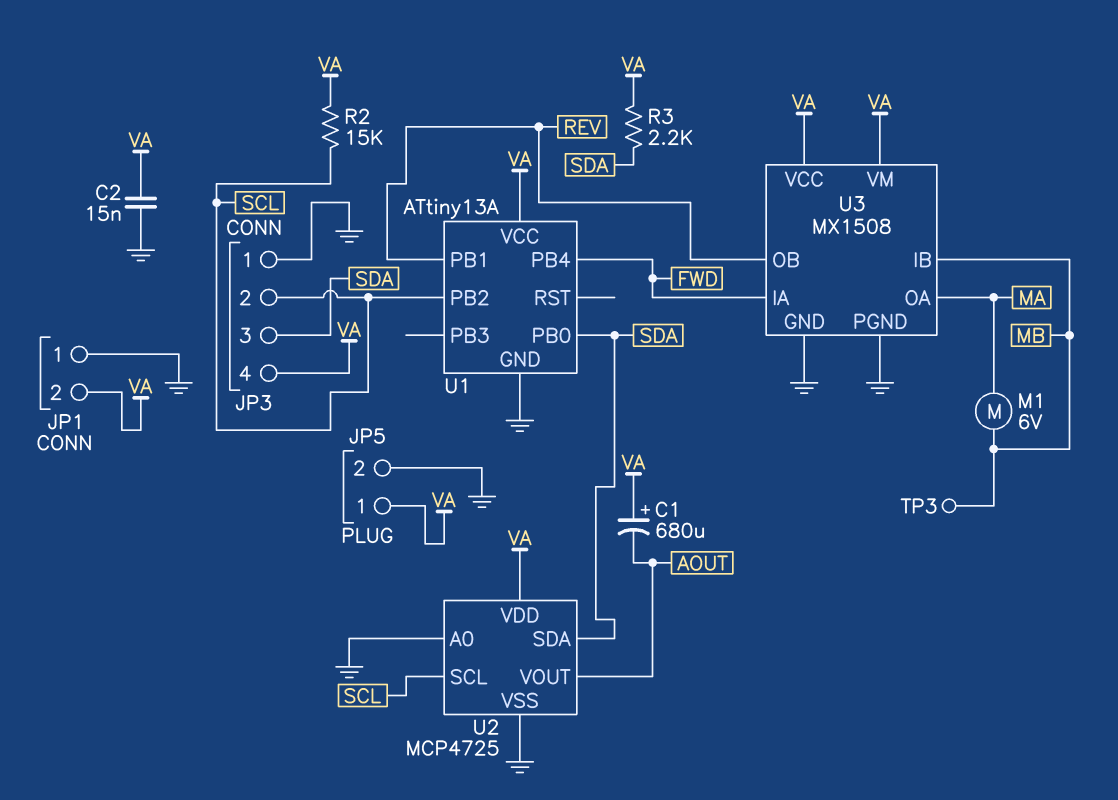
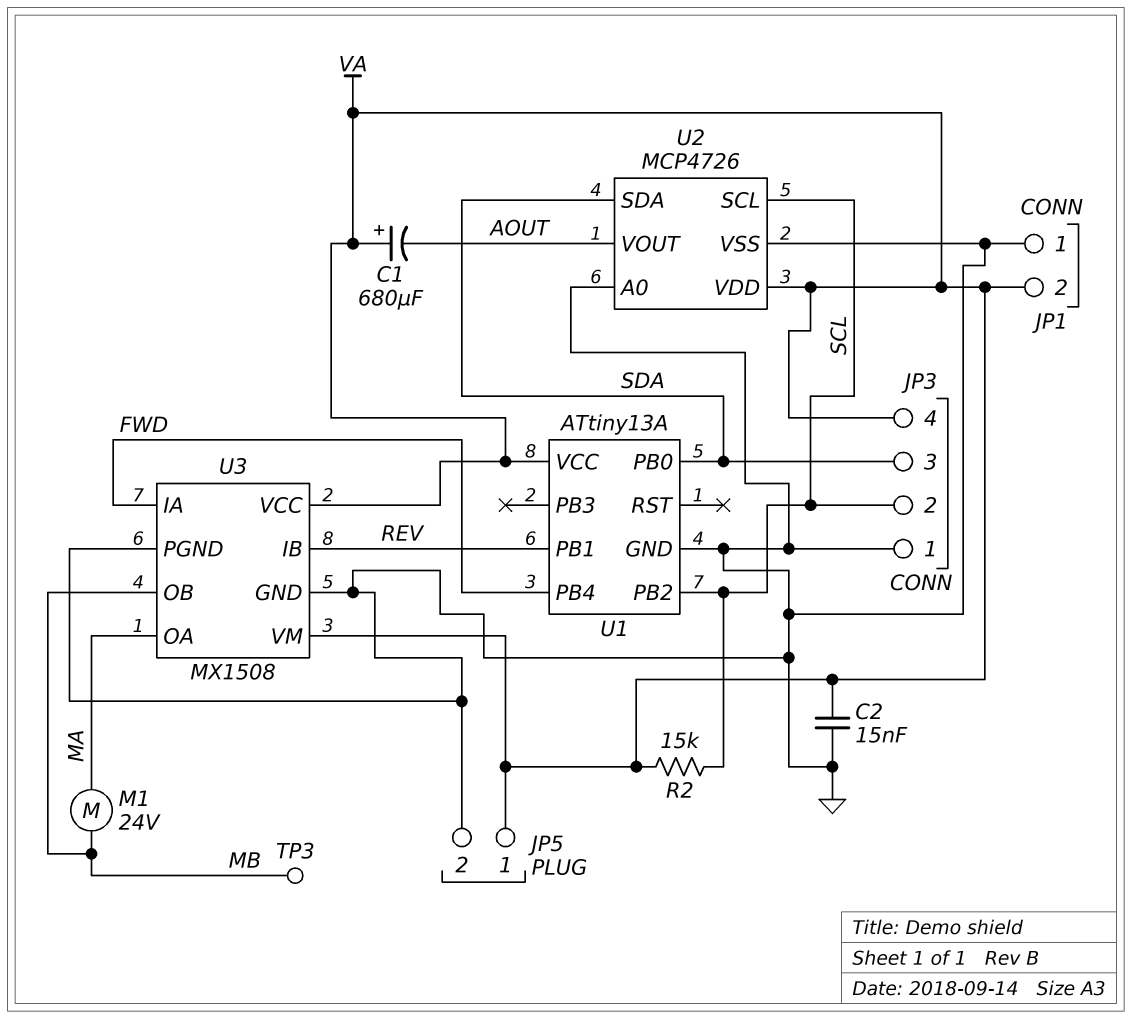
M1: motor 6V (MA, MB) -> motor 24V (MA, MB)
R3: 2.2k (SDA, VA) -> none
U2: MCP4725 -> MCP4726
U3 pin IB: MB -> REV
U3 pin OB: REV -> MB

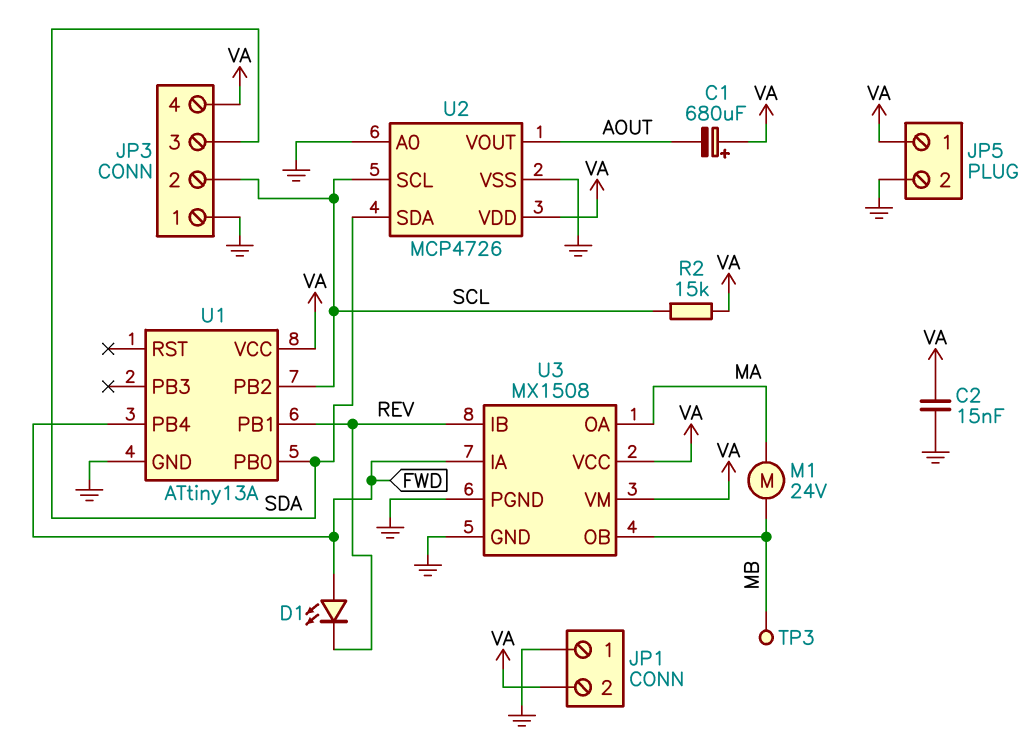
D1: none -> LED (A FWD, K REV)

